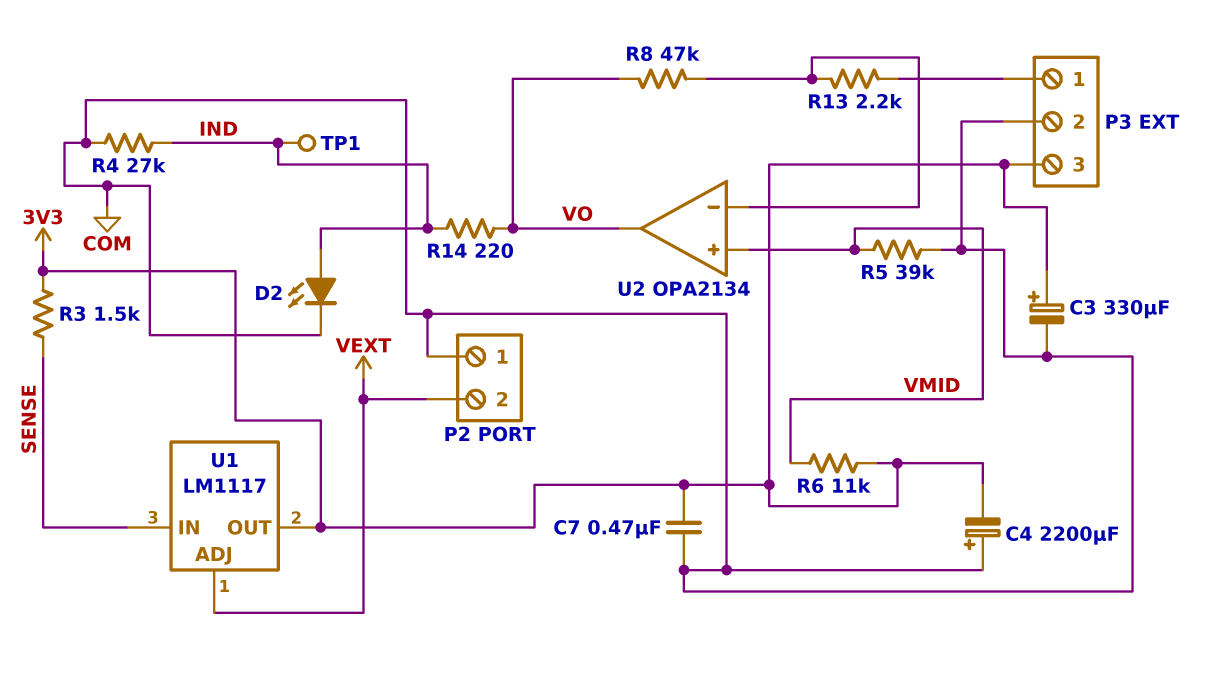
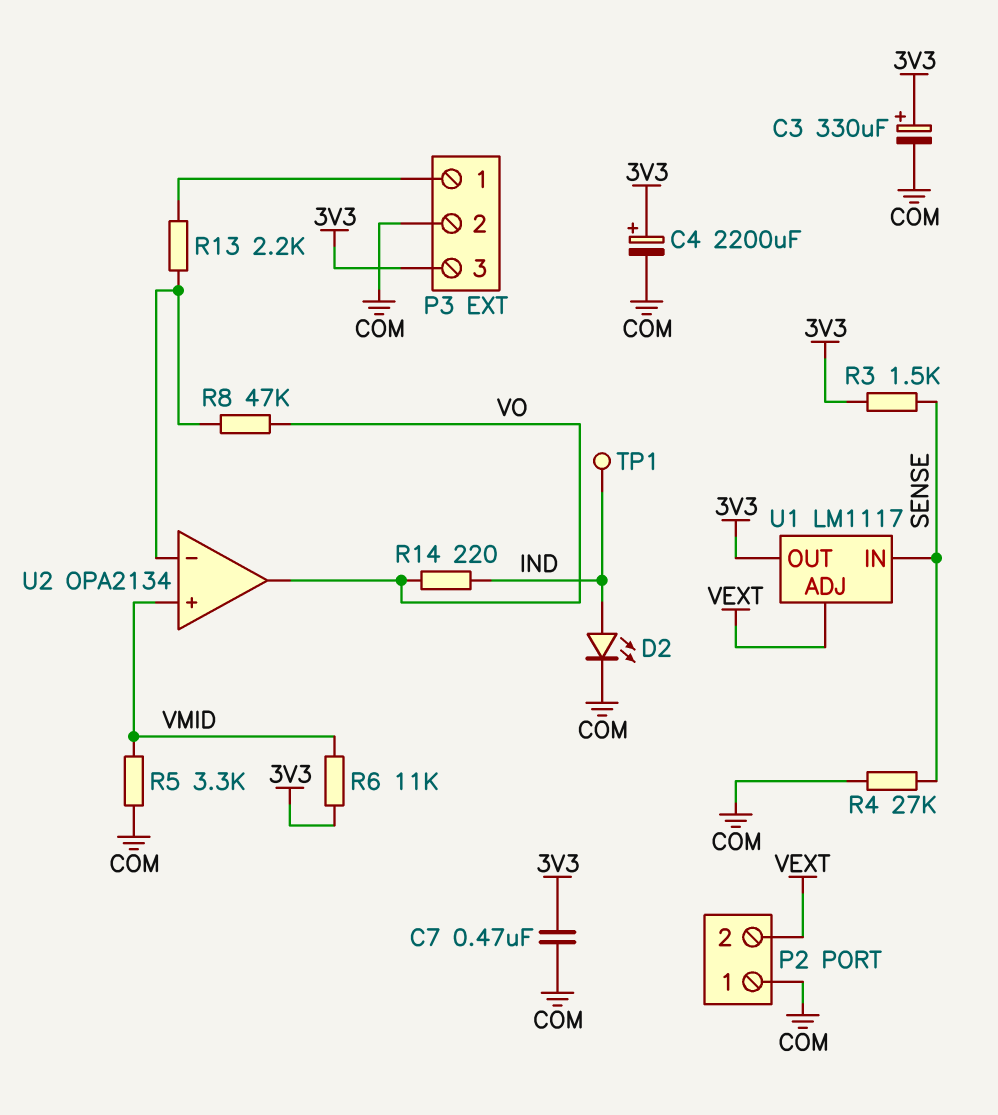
C4: 2200uF (plus COM, minus 3V3) -> 2200uF (plus 3V3, minus COM)
R4: 27k (COM, IND) -> 27k (COM, SENSE)
R5: 39k (COM, VMID) -> 3.3k (COM, VMID)

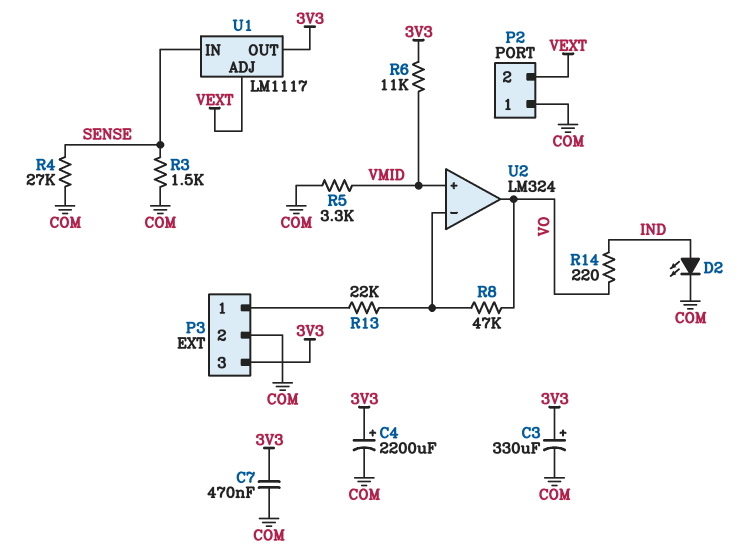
R3: 1.5k (3V3, SENSE) -> 1.5k (COM, SENSE)
R13: 2.2k (P3/1, U2/in-) -> 22k (P3/1, U2/in-)
TP1: test point (IND) -> none
U2: OPA2134 -> LM324

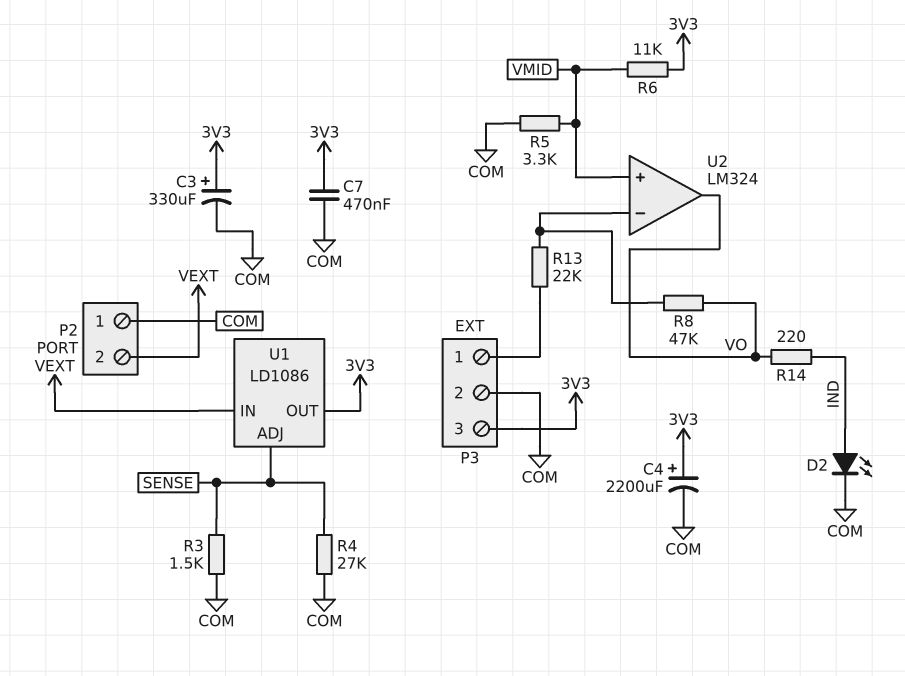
U1: LM1117 -> LD1086
U1 pin ADJ: VEXT -> SENSE
U1 pin IN: SENSE -> VEXT

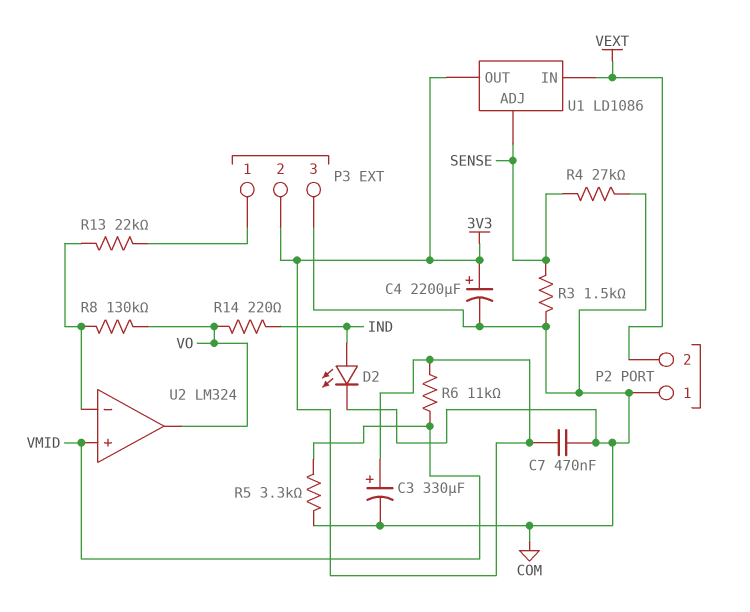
P3 pin 2: COM -> 3V3
P3 pin 3: 3V3 -> COM
R8: 47k (U2/in-, VO) -> 130k (U2/in-, VO)

